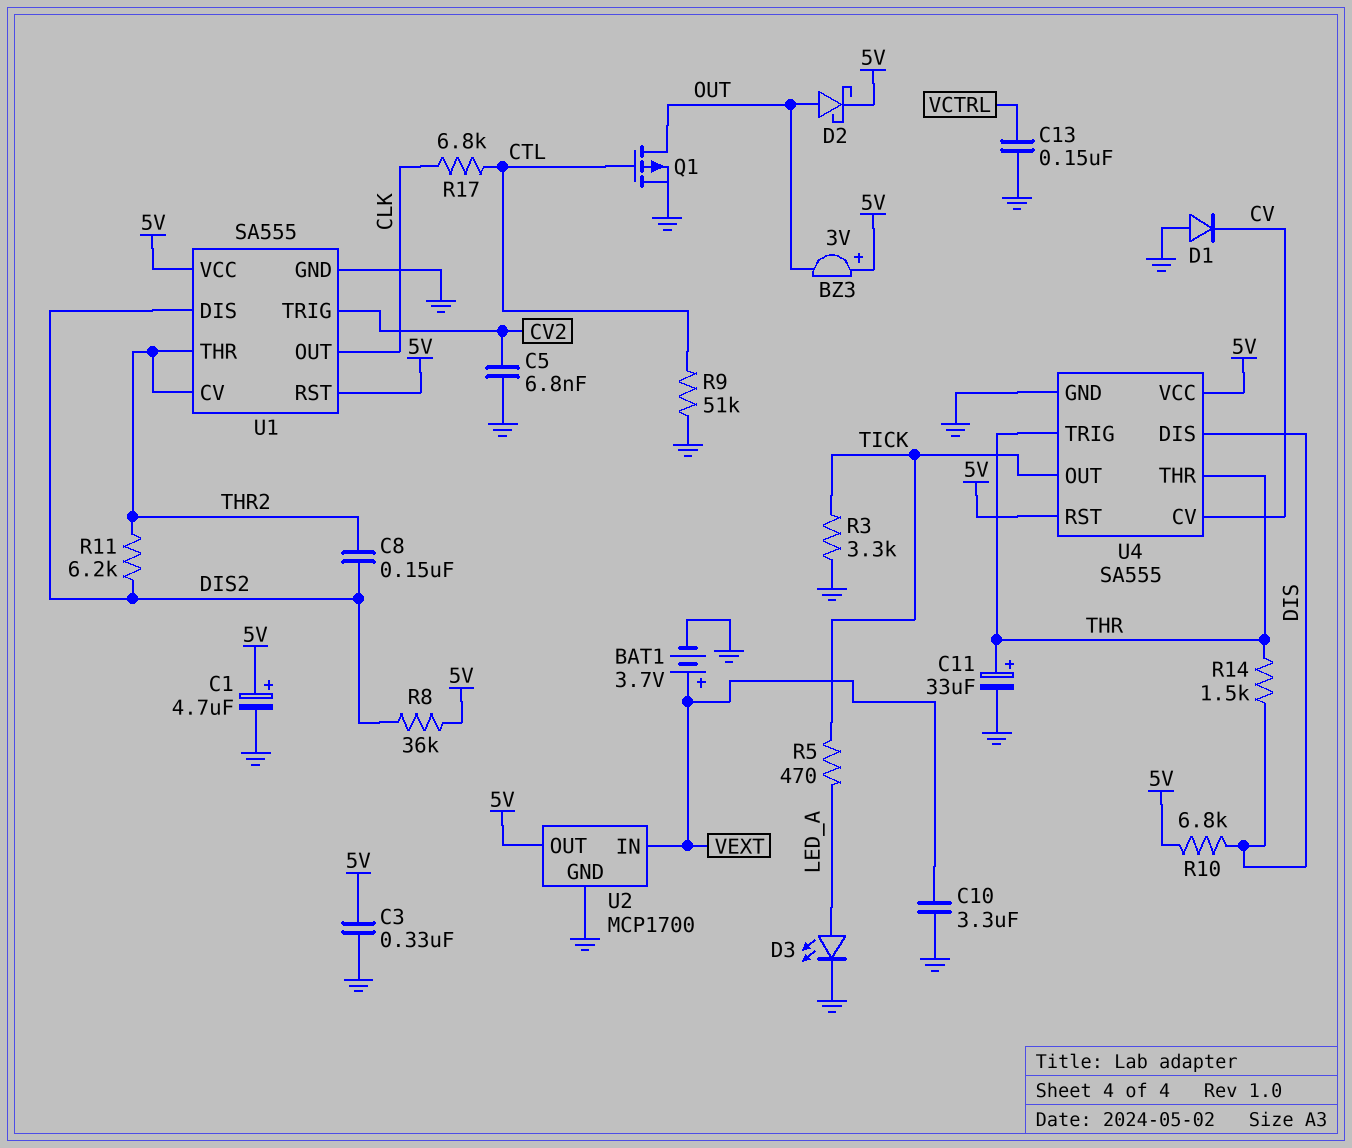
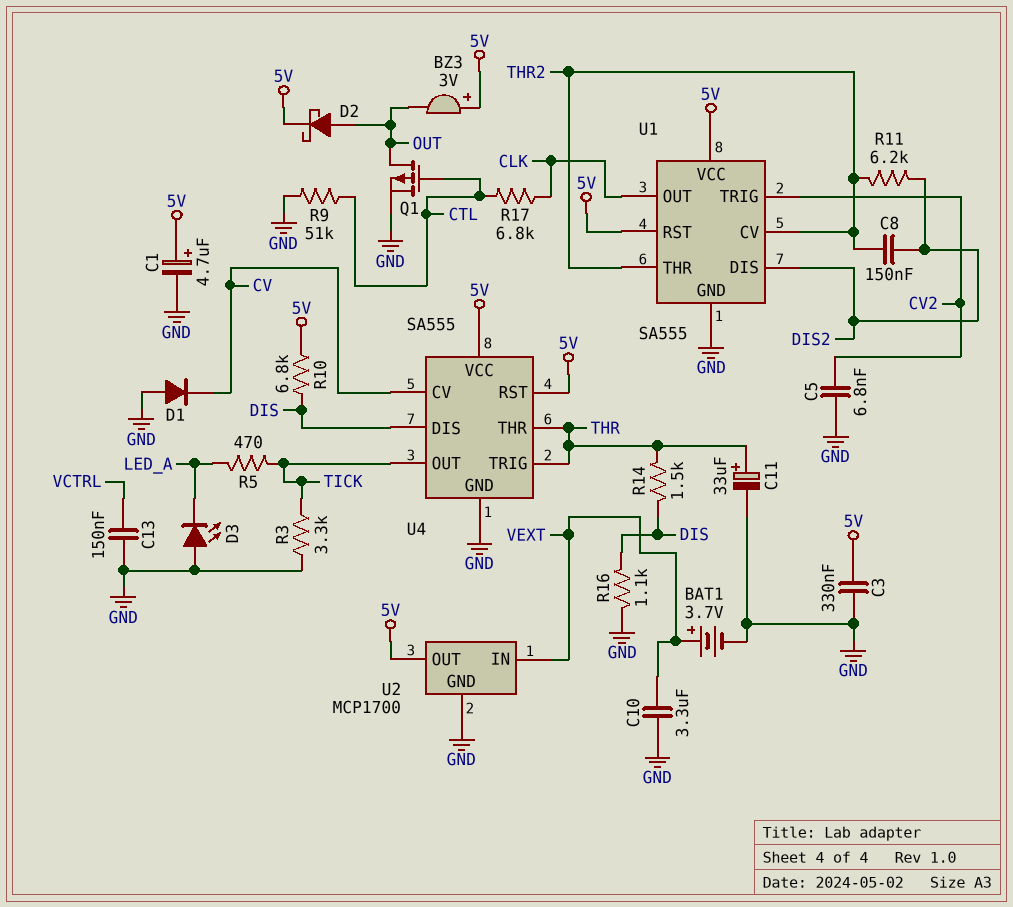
D3: LED (A LED_A, K GND) -> LED (A GND, K LED_A)
R8: 36k (5V, DIS2) -> none
R16: none -> 1.1k (DIS, GND)

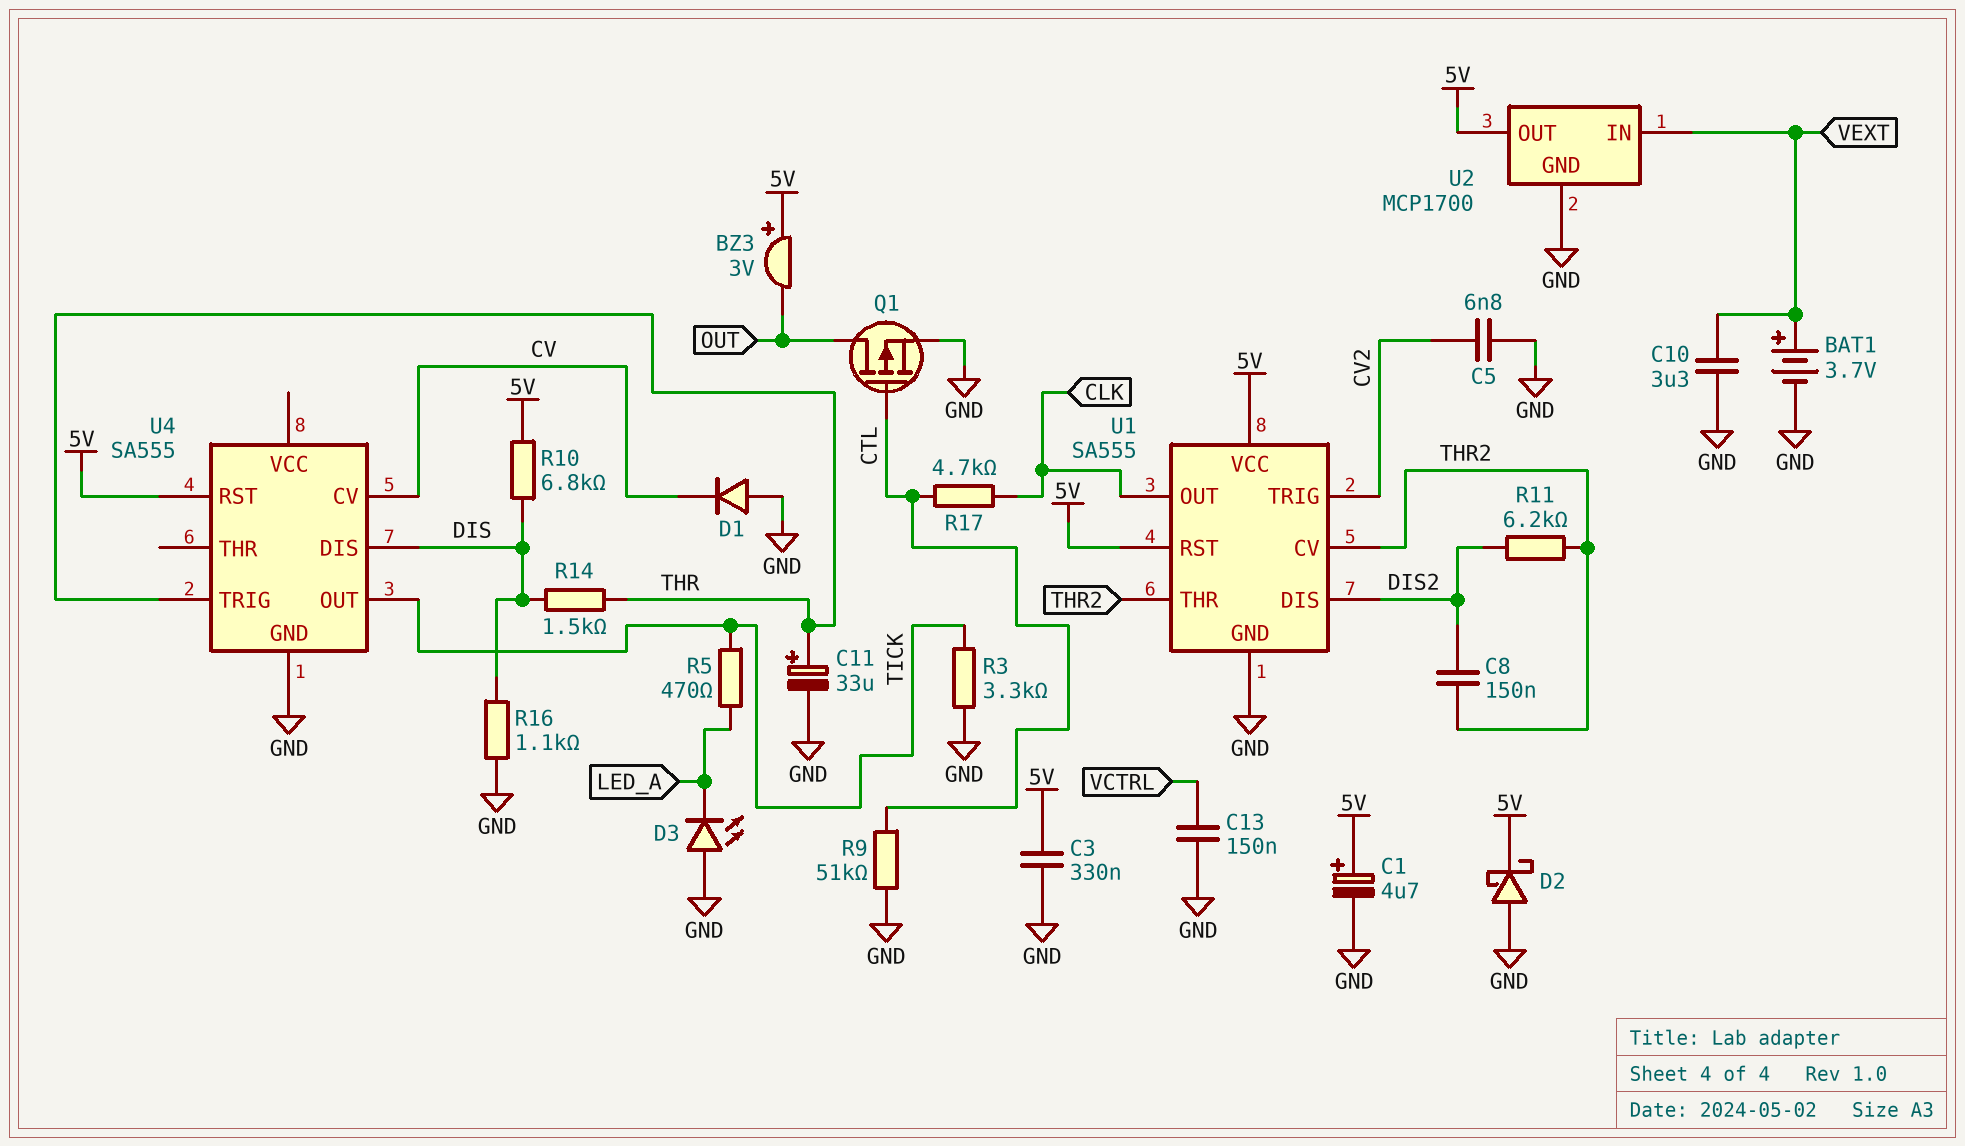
D2: schottky (A OUT, K 5V) -> schottky (A GND, K 5V)
R17: 6.8k (CLK, CTL) -> 4.7k (CLK, CTL)
U4 pin THR: THR -> none
U4 pin VCC: 5V -> none

